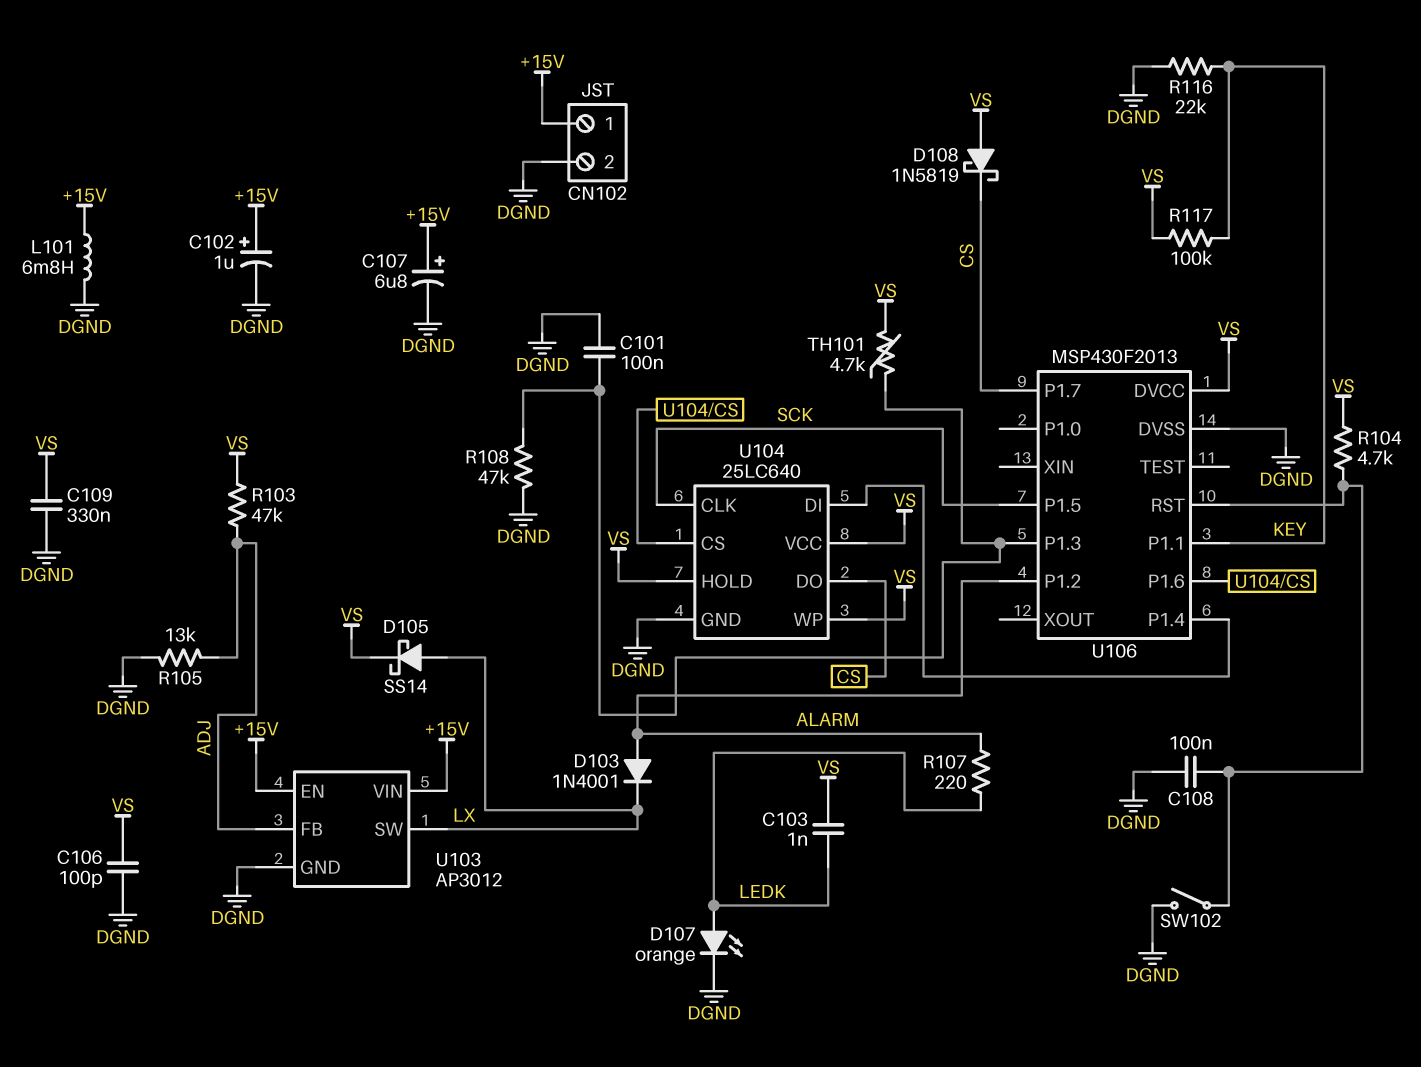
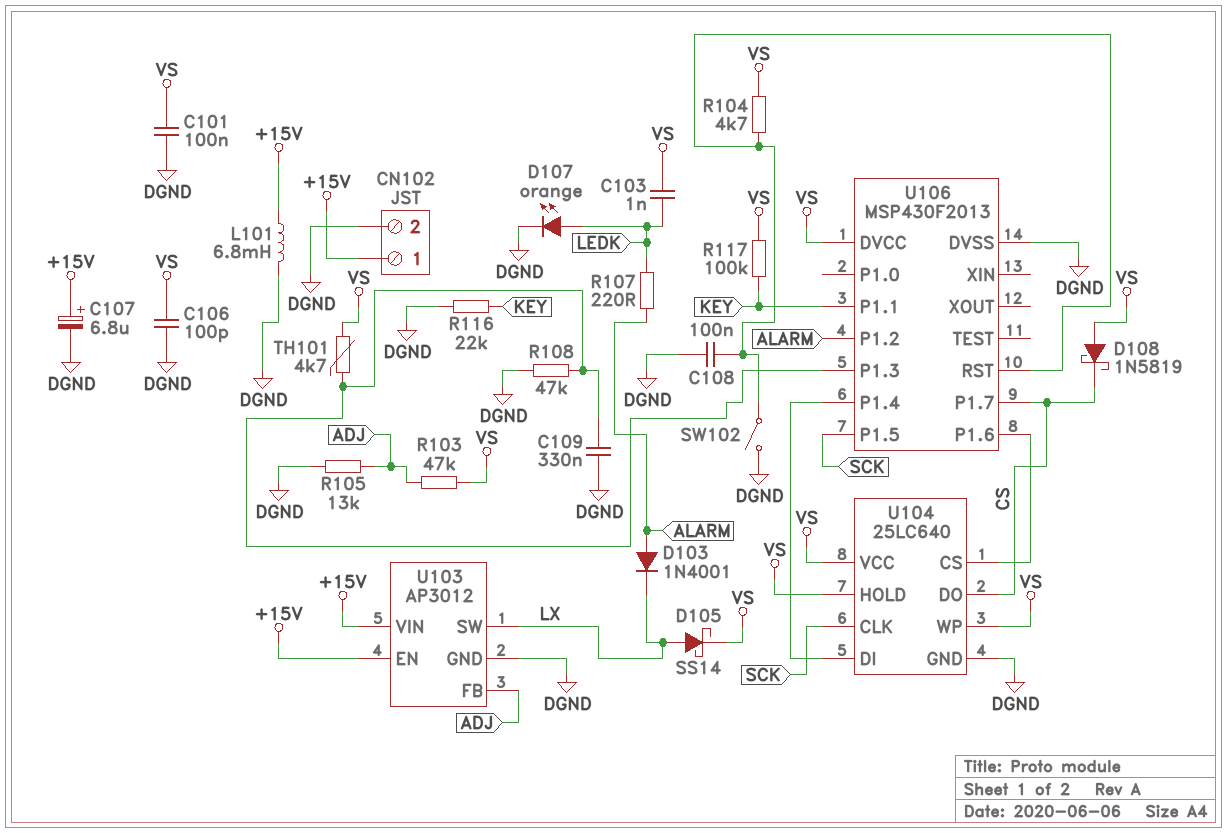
C101: 100nF (DGND, U106/P1.3) -> 100nF (DGND, VS)
C102: 1uF (plus +15V, minus DGND) -> none
C109: 330nF (DGND, VS) -> 330nF (DGND, U106/P1.3)

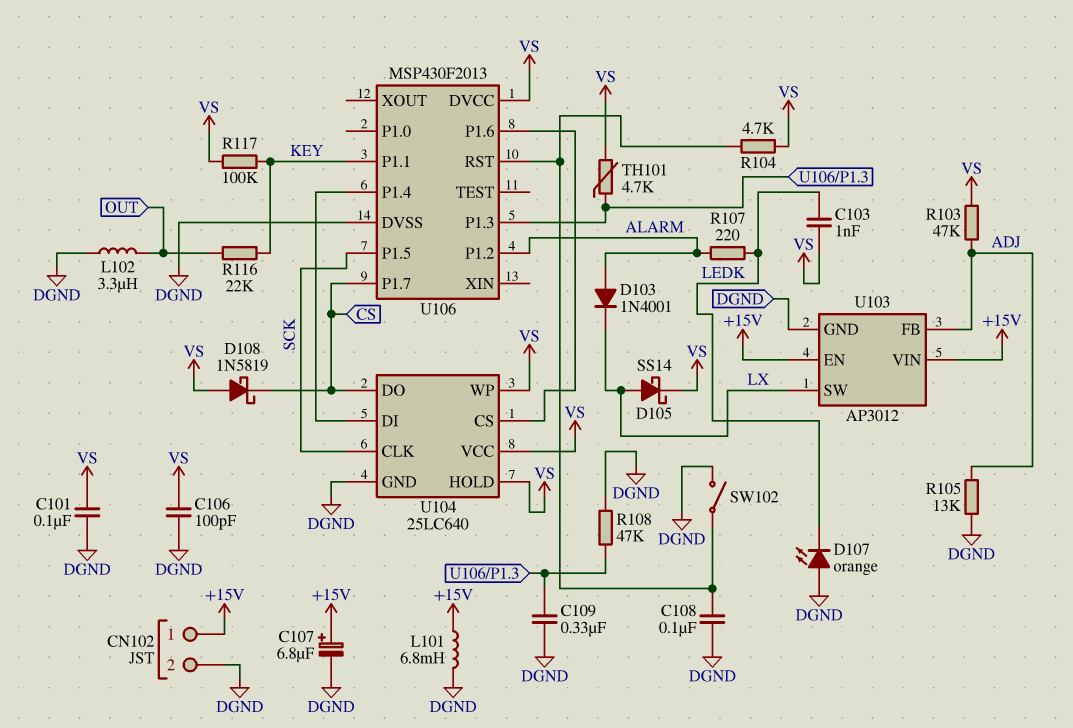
D107: LED orange (A LEDK, K DGND) -> LED orange (A DGND, K LEDK)
L102: none -> 3.3uH (DGND, OUT)
R116: 22k (DGND, KEY) -> 22k (KEY, OUT)

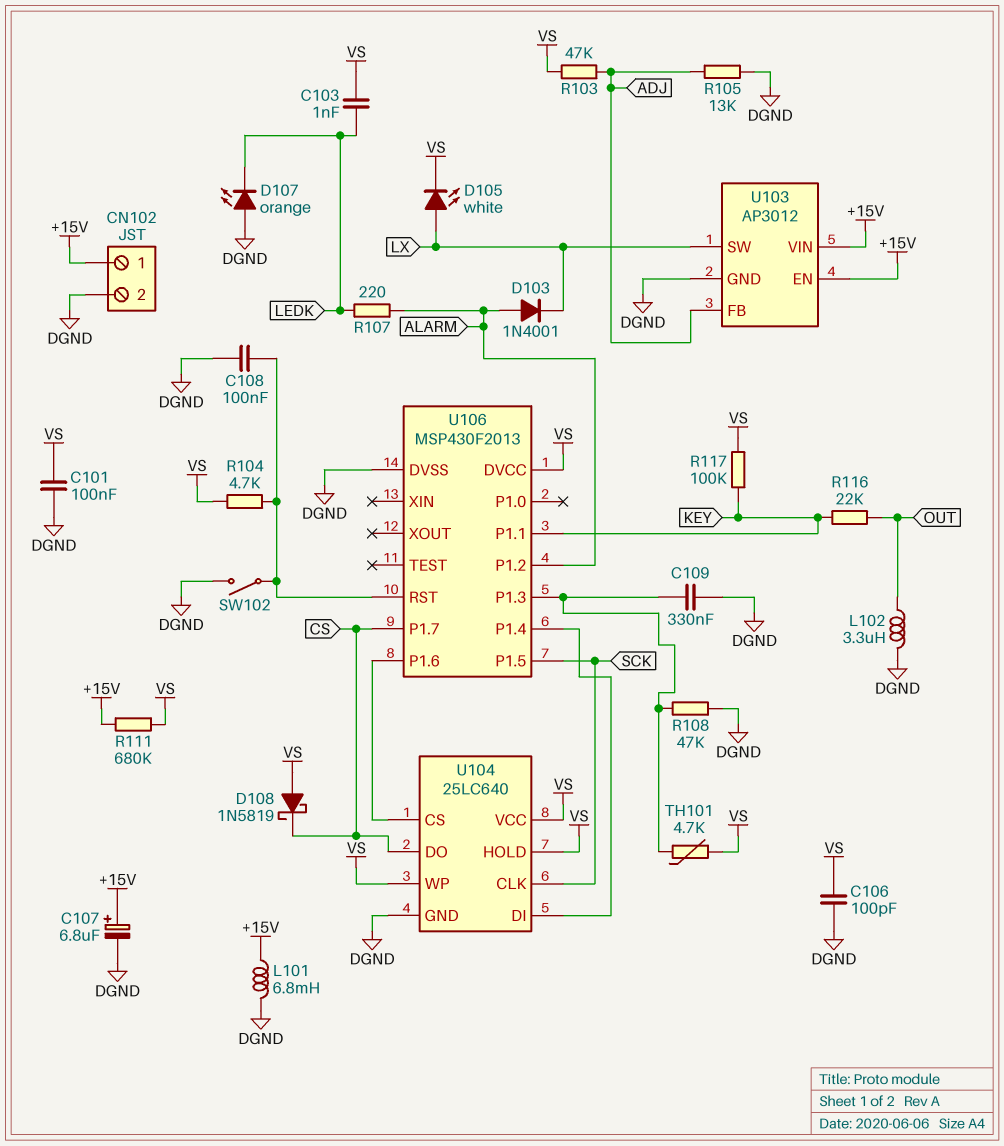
D105: schottky SS14 (A LX, K VS) -> LED white (A LX, K VS)
R111: none -> 680k (+15V, VS)

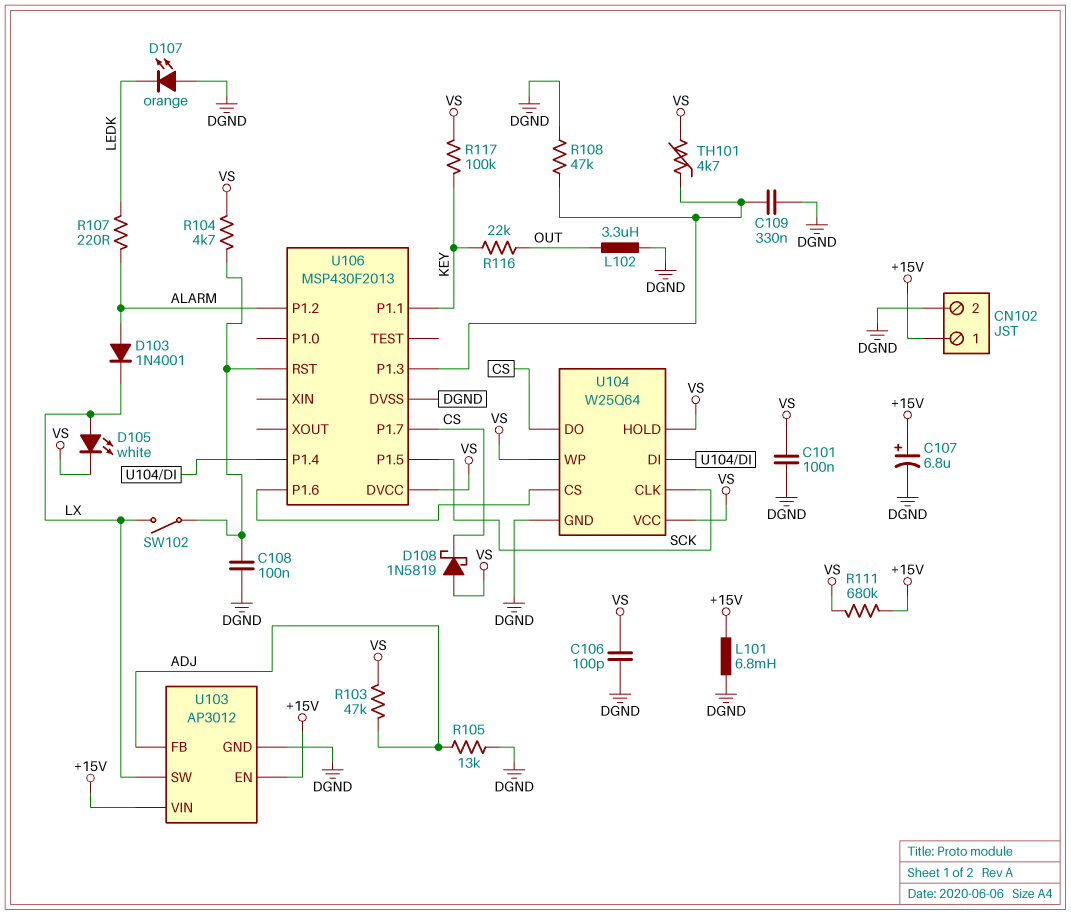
C103: 1nF (LEDK, VS) -> none
SW102: switch (DGND, U106/RST) -> switch (LX, U106/RST)
U104: 25LC640 -> W25Q64

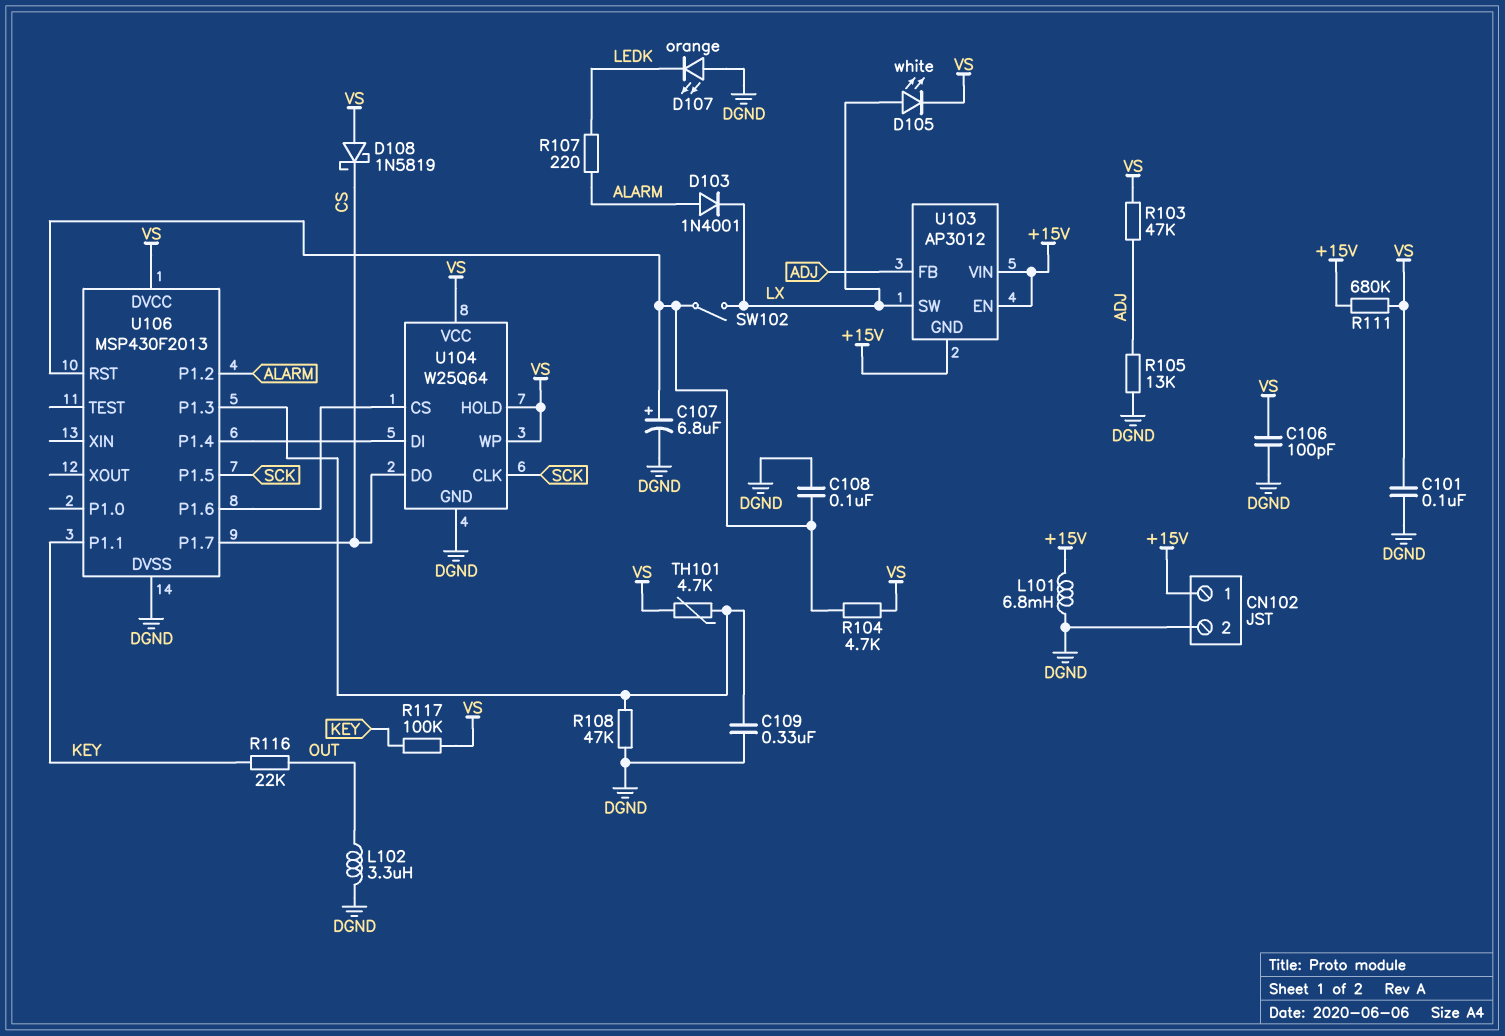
C107: 6.8uF (plus +15V, minus DGND) -> 6.8uF (plus U106/RST, minus DGND)
U103 pin GND: DGND -> +15V

